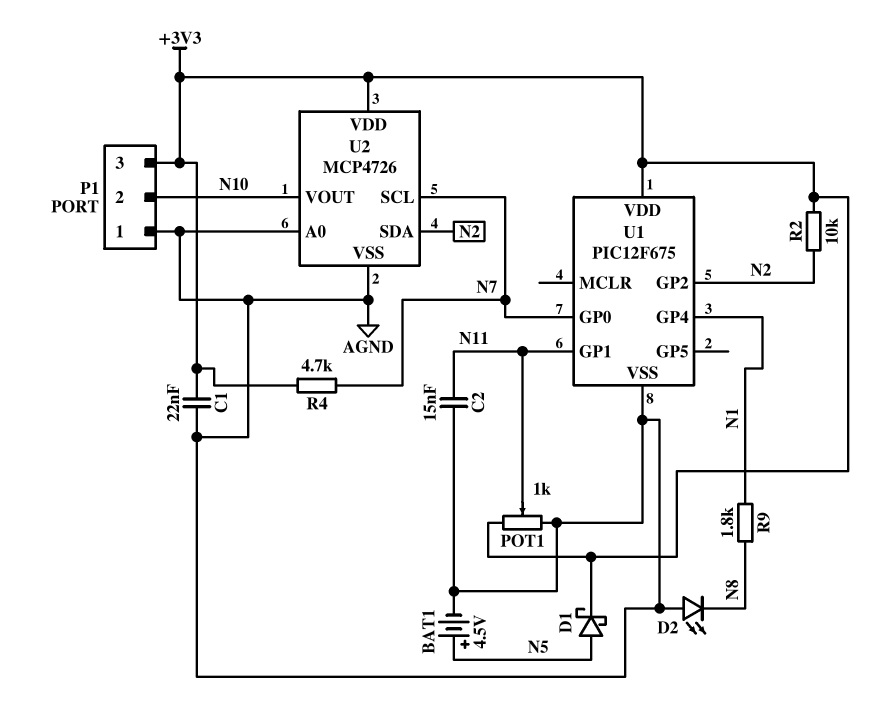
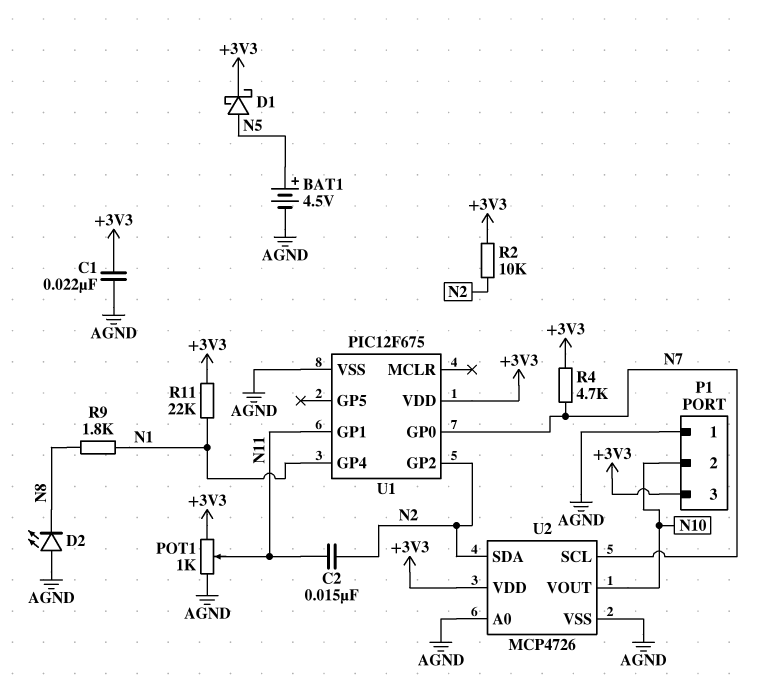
C2: 15nF (AGND, N11) -> 15nF (N2, N11)
R11: none -> 22k (+3V3, N1)

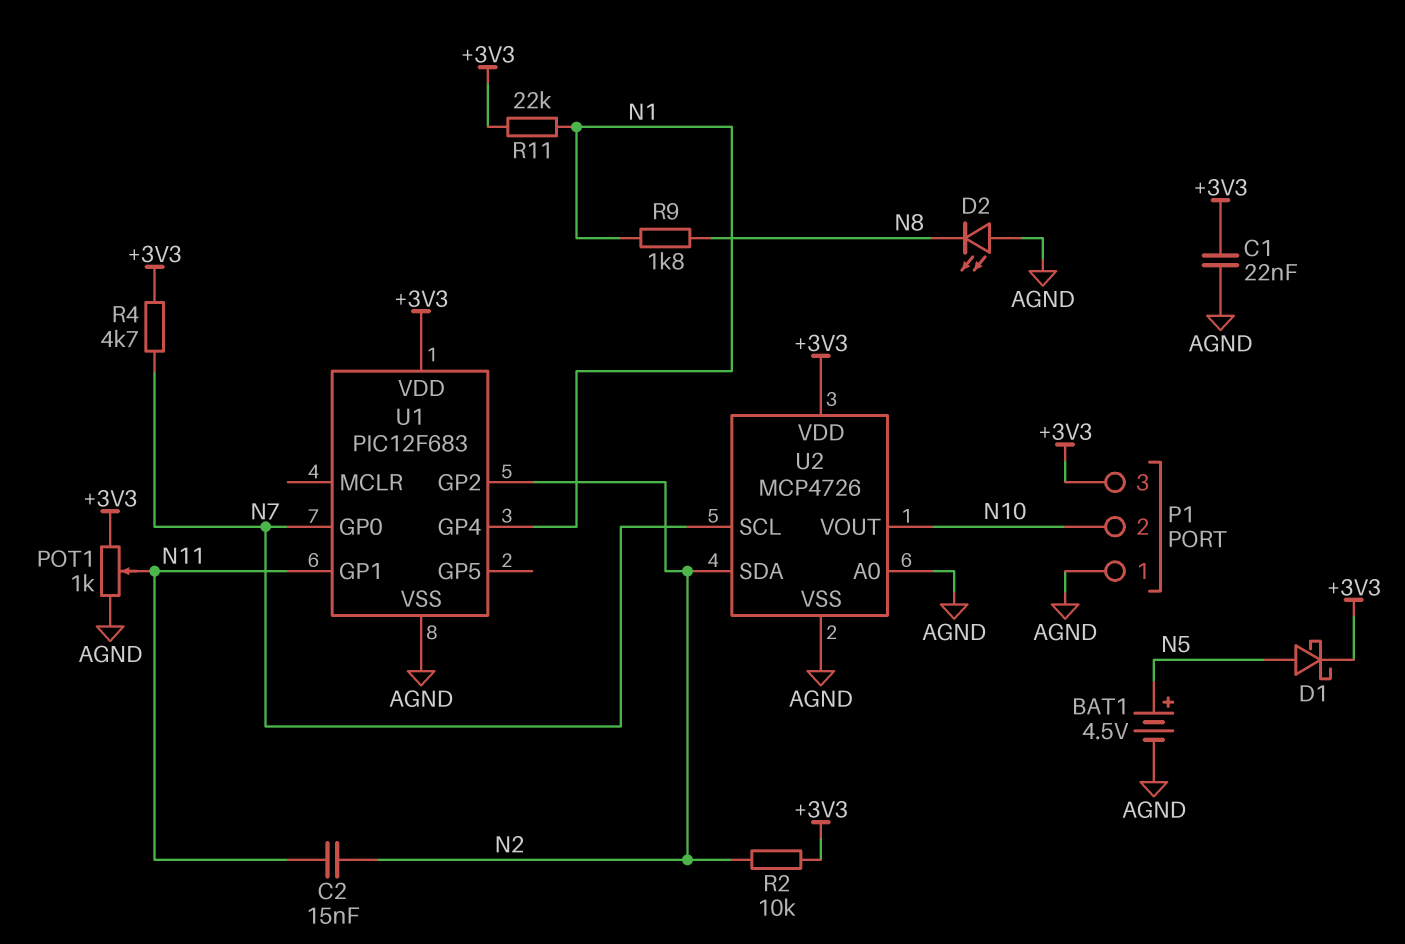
U1: PIC12F675 -> PIC12F683

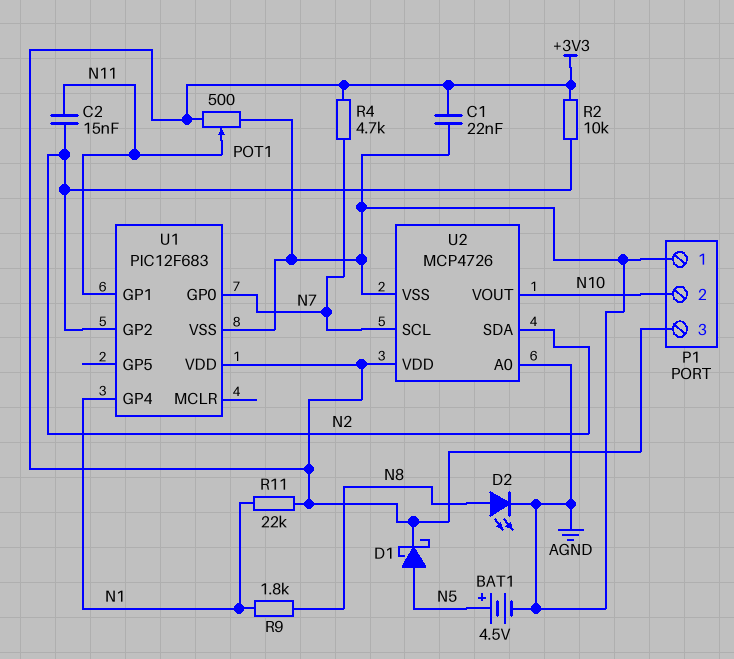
D2: LED (A AGND, K N8) -> LED (A N8, K AGND)
POT1: 1k (+3V3, AGND, wiper N11) -> 500 (+3V3, AGND, wiper N11)

